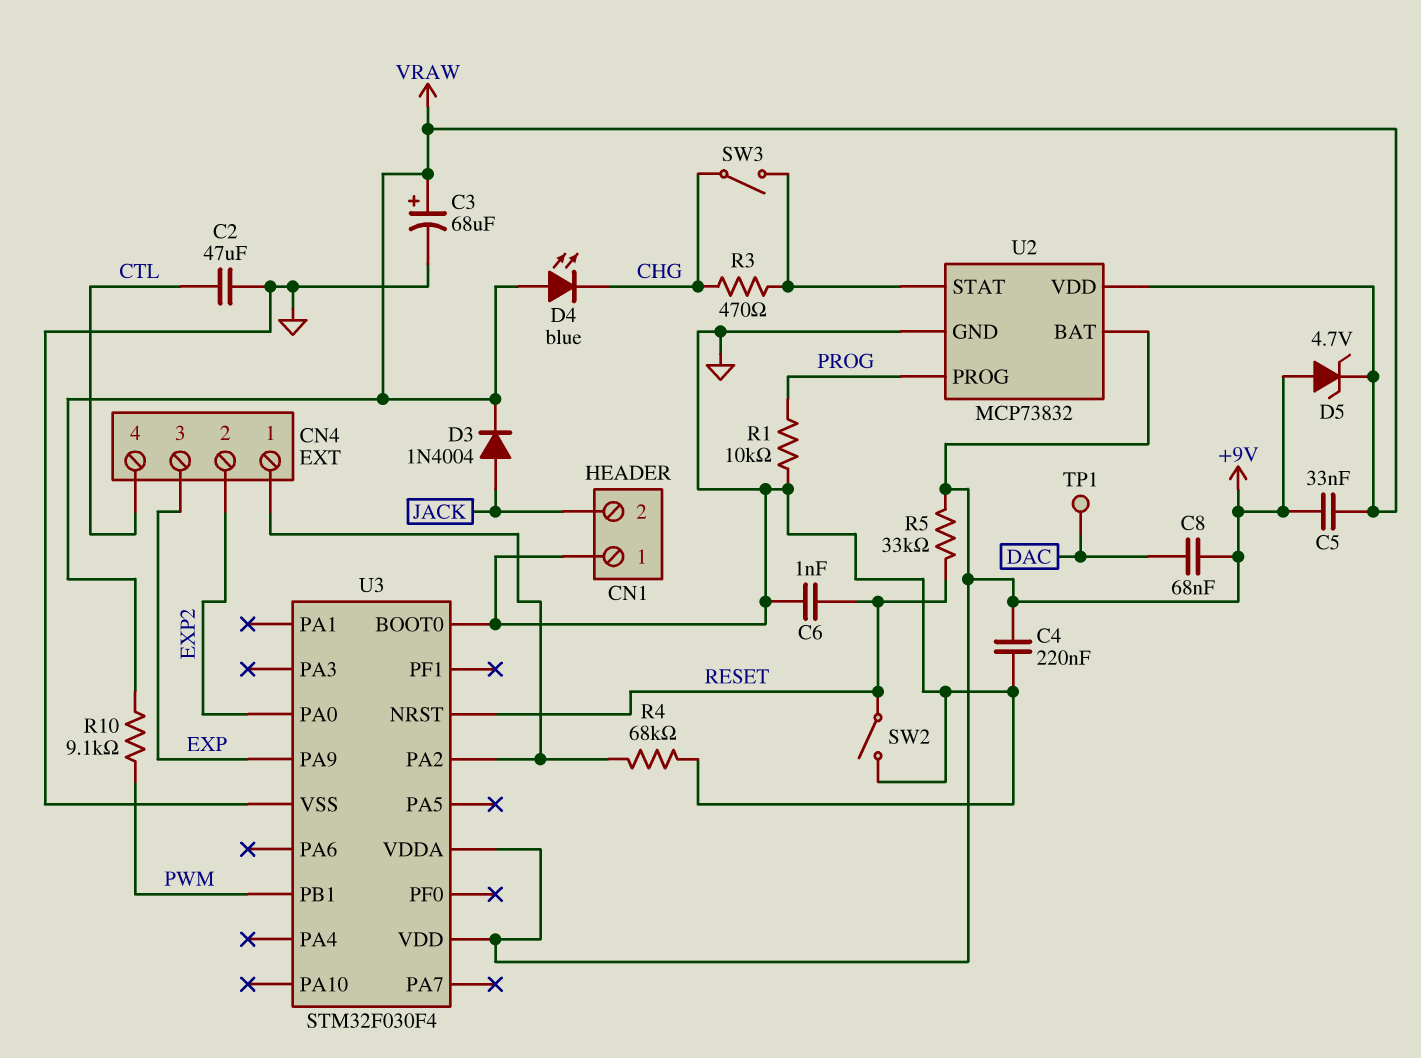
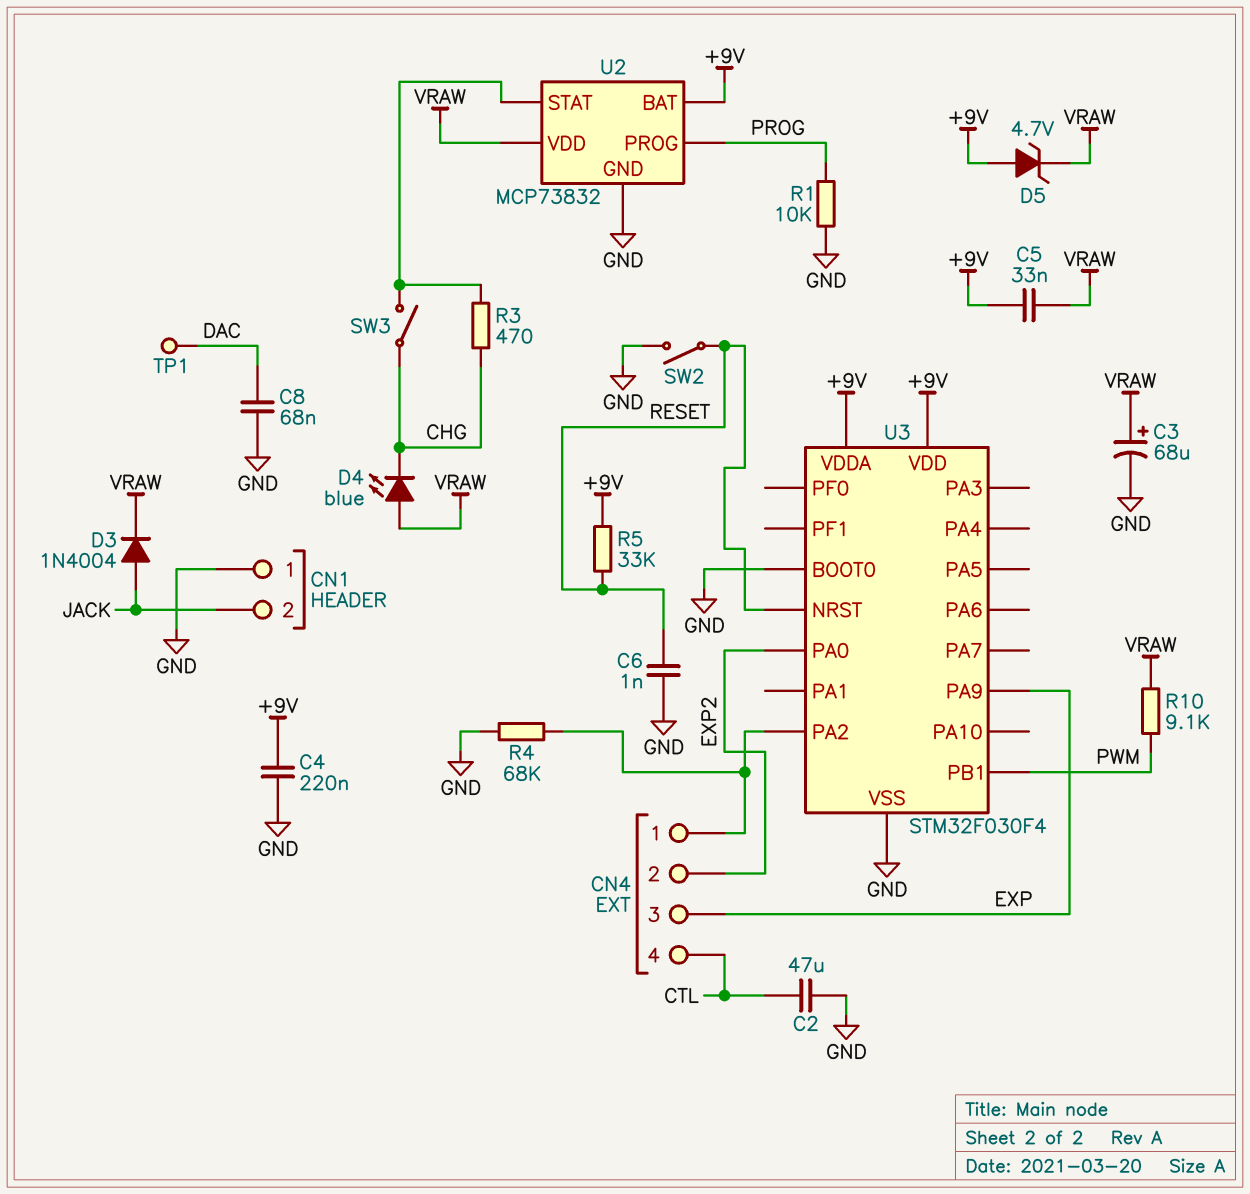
C8: 68nF (+9V, DAC) -> 68nF (DAC, GND)

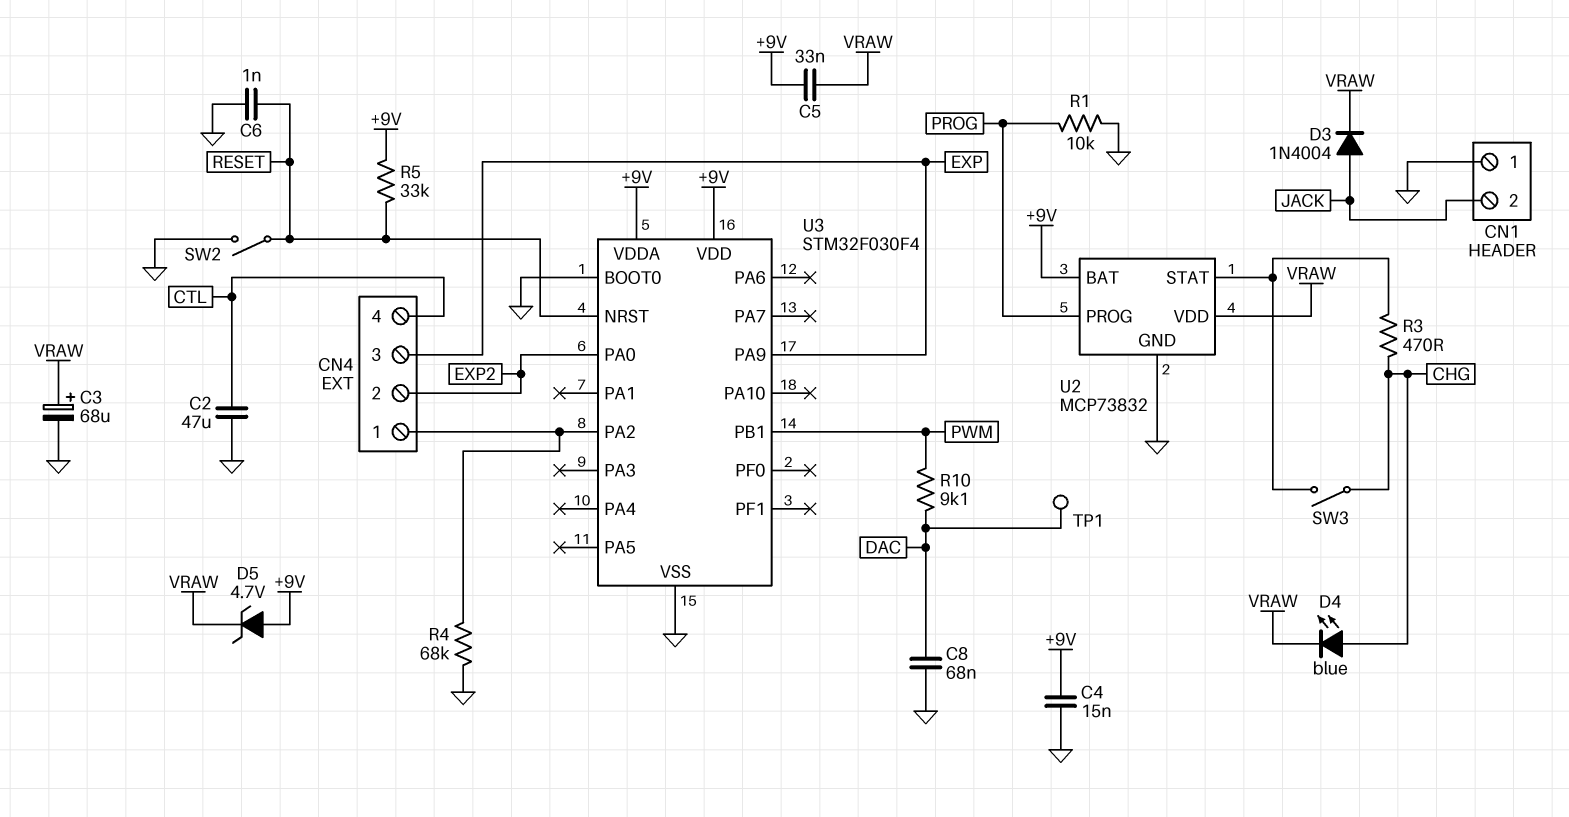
C4: 220nF (+9V, GND) -> 15nF (+9V, GND)
D4: LED blue (A VRAW, K CHG) -> LED blue (A CHG, K VRAW)
R10: 9.1k (PWM, VRAW) -> 9.1k (DAC, PWM)

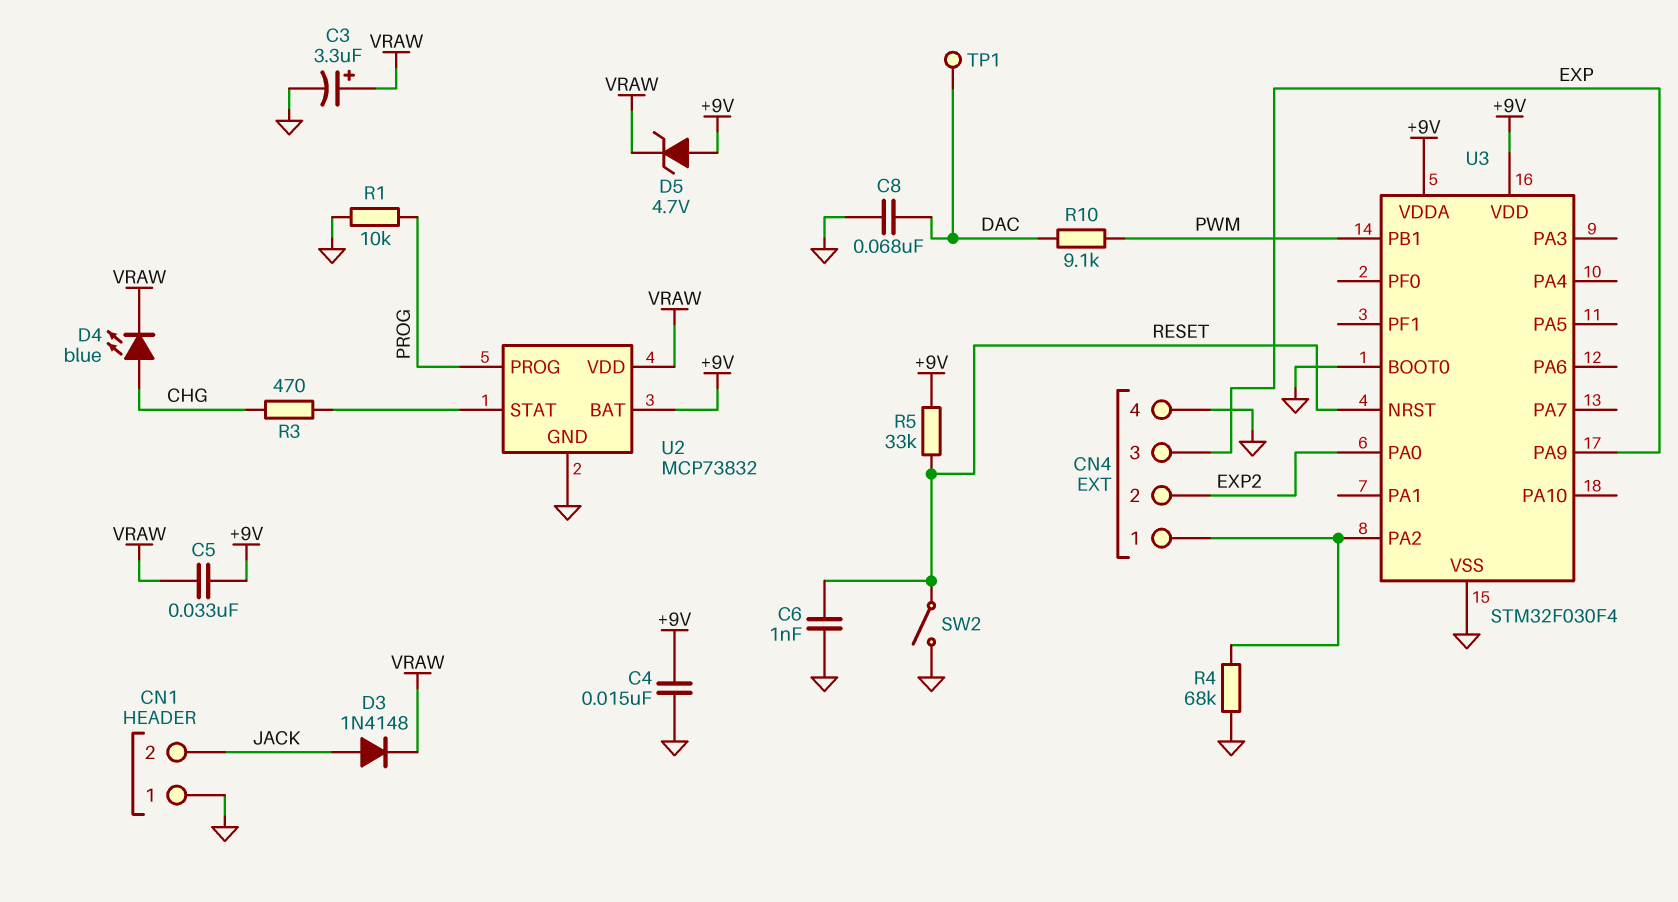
C2: 47uF (CTL, GND) -> none
C3: 68uF (plus VRAW, minus GND) -> 3.3uF (plus VRAW, minus GND)
CN4 pin 4: CTL -> GND
D3: diode 1N4004 (A JACK, K VRAW) -> diode 1N4148 (A JACK, K VRAW)
SW3: switch (CHG, U2/STAT) -> none

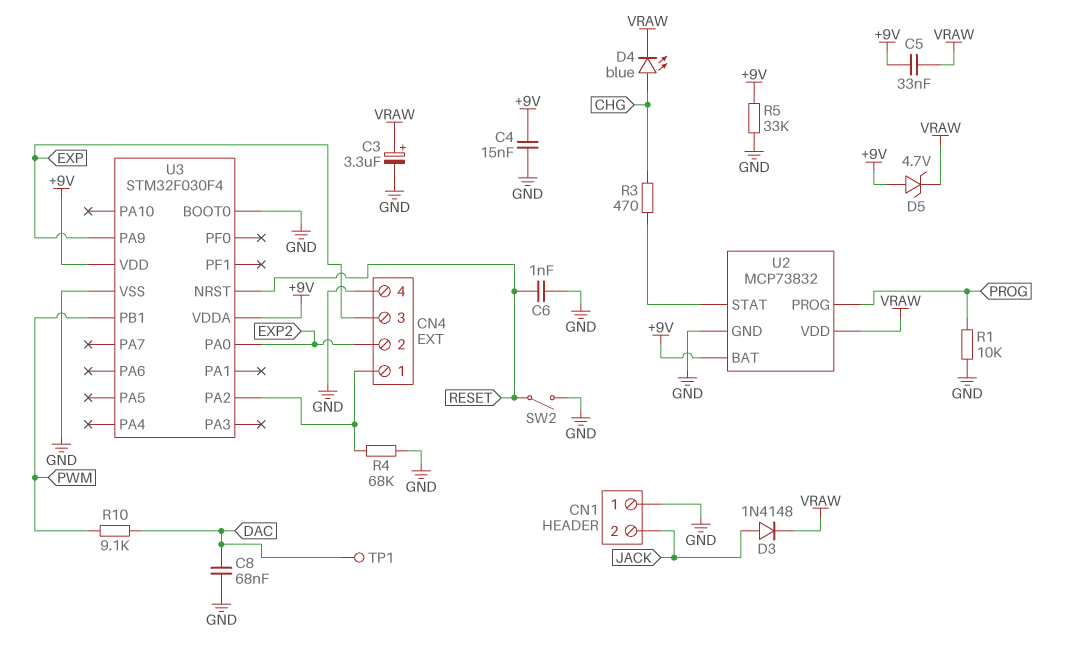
R5: 33k (+9V, RESET) -> 33k (+9V, GND)

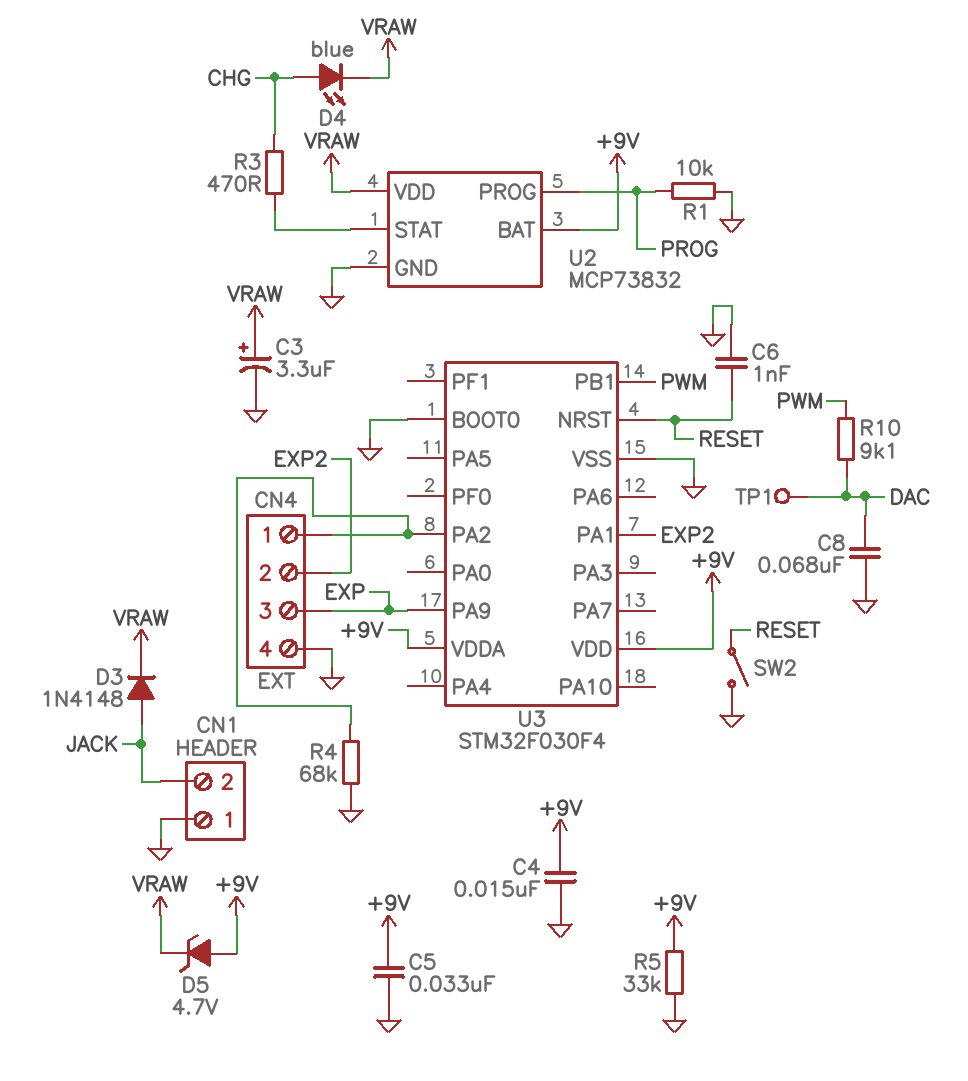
C5: 33nF (+9V, VRAW) -> 33nF (+9V, GND)
U3 pin PA0: EXP2 -> none
U3 pin PA1: none -> EXP2

